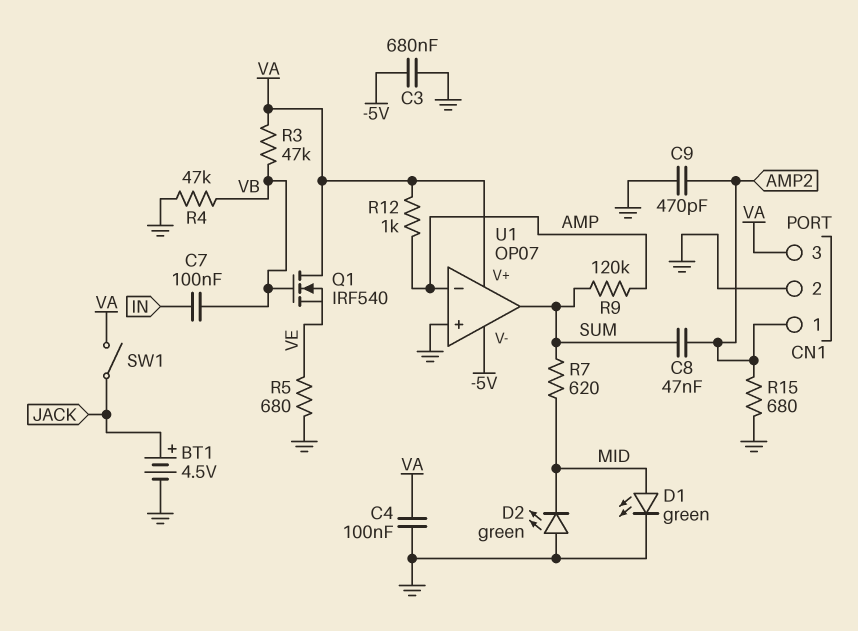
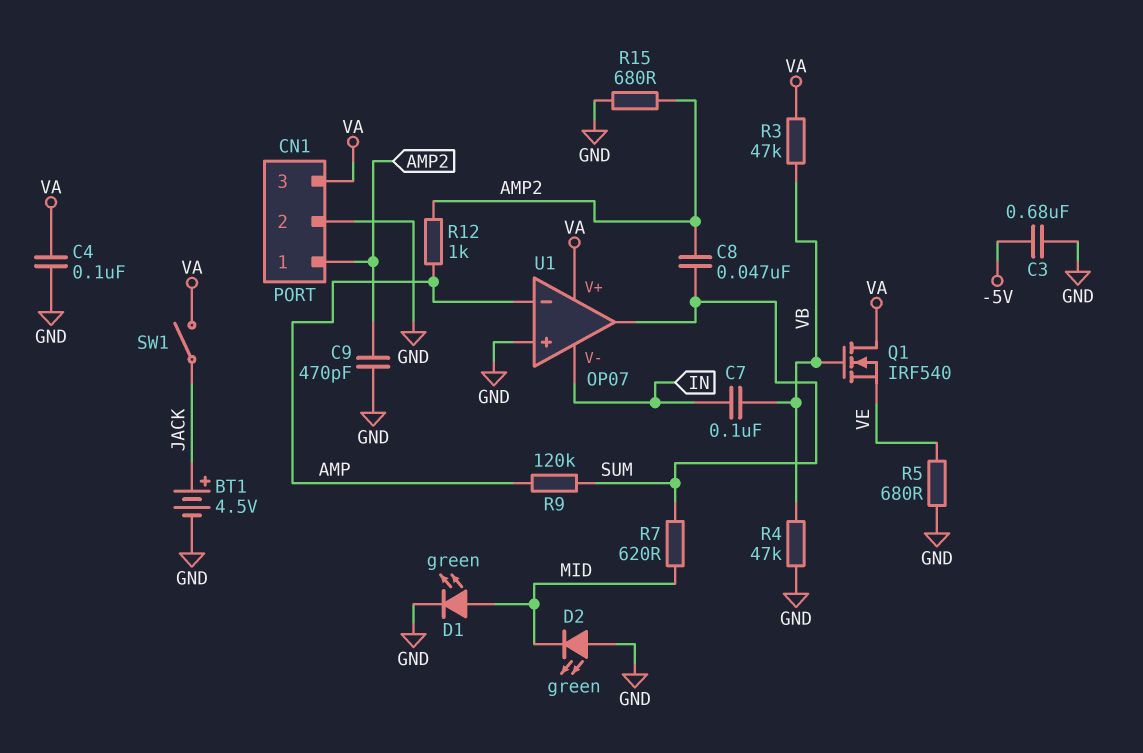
R12: 1k (AMP, VA) -> 1k (AMP, AMP2)
U1 pin V-: -5V -> IN

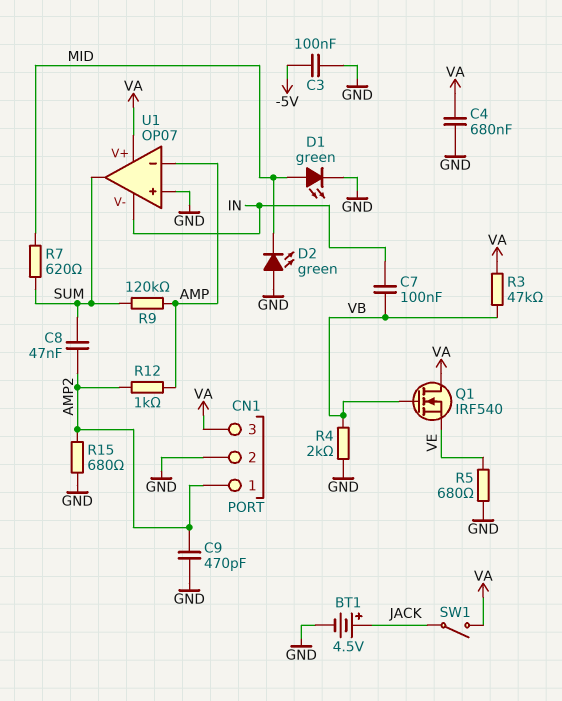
C3: 680nF (-5V, GND) -> 100nF (-5V, GND)
C4: 100nF (GND, VA) -> 680nF (GND, VA)
R4: 47k (GND, VB) -> 2k (GND, VB)

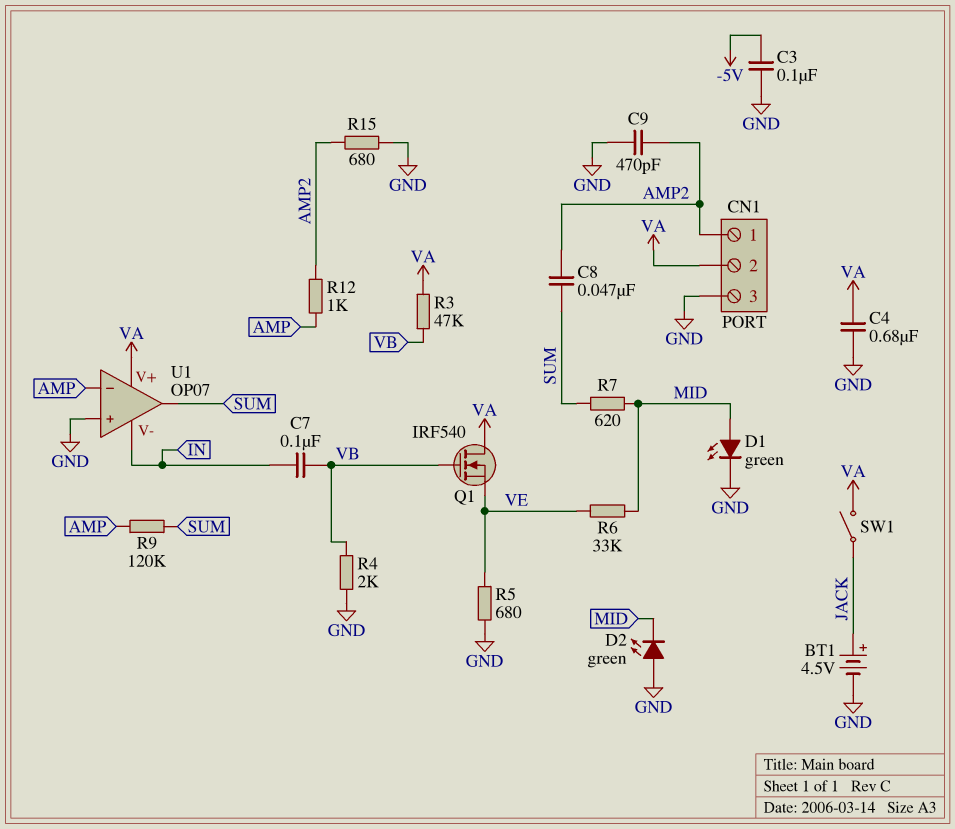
CN1 pin 2: GND -> VA
CN1 pin 3: VA -> GND
R6: none -> 33k (MID, VE)

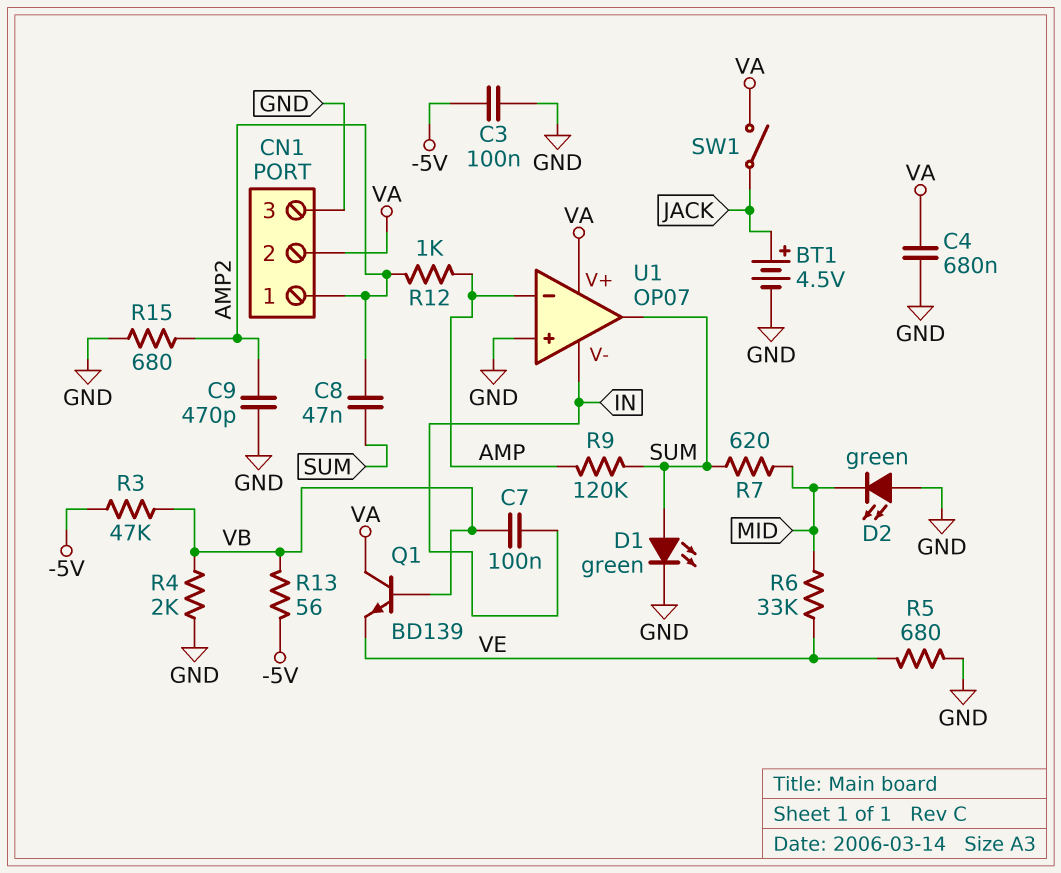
D1: LED green (A MID, K GND) -> LED green (A SUM, K GND)
Q1: NMOS IRF540 (G VB, D VA, S VE) -> NPN BD139 (B VB, C VA, E VE)
R3: 47k (VA, VB) -> 47k (-5V, VB)
R13: none -> 56 (-5V, VB)

